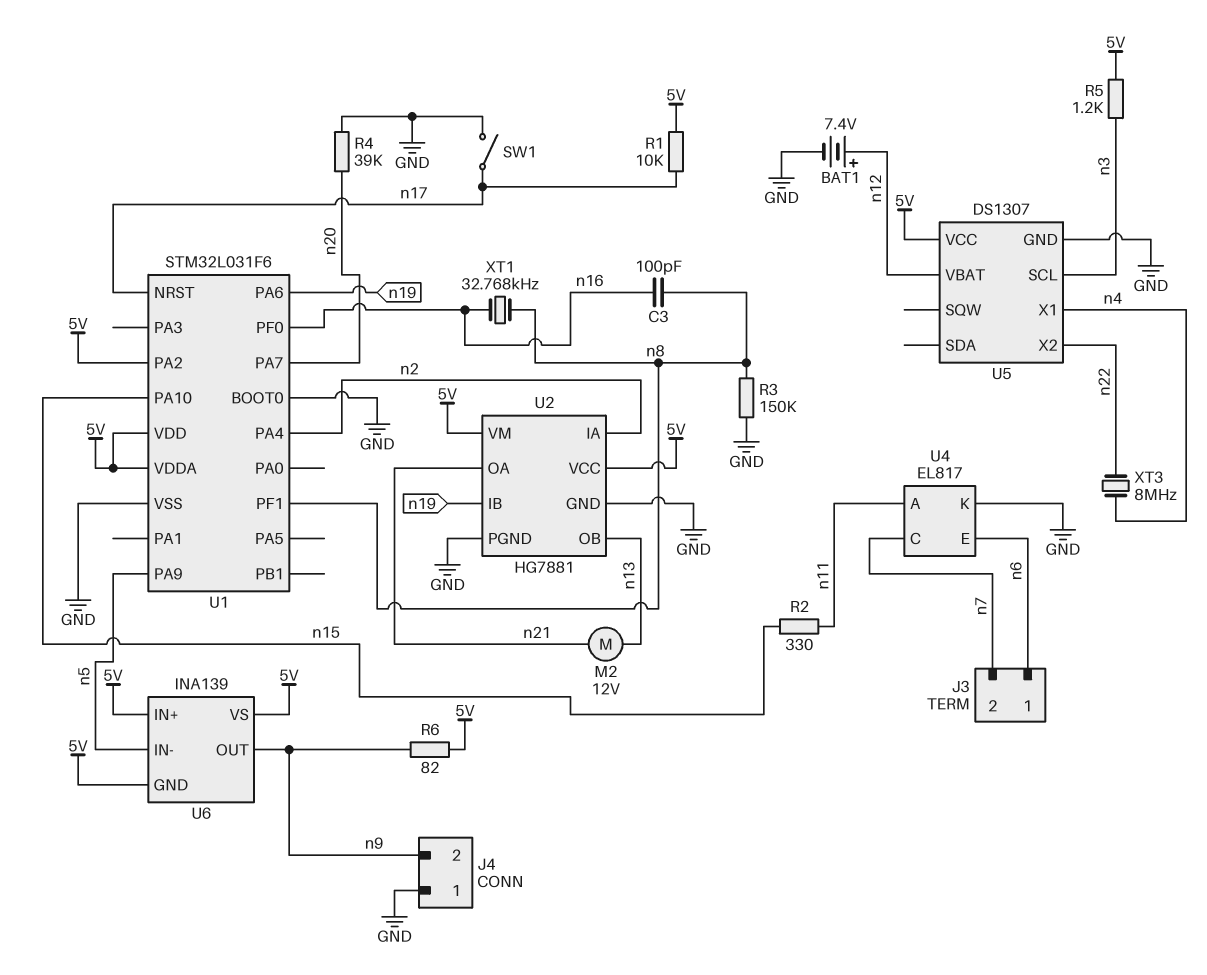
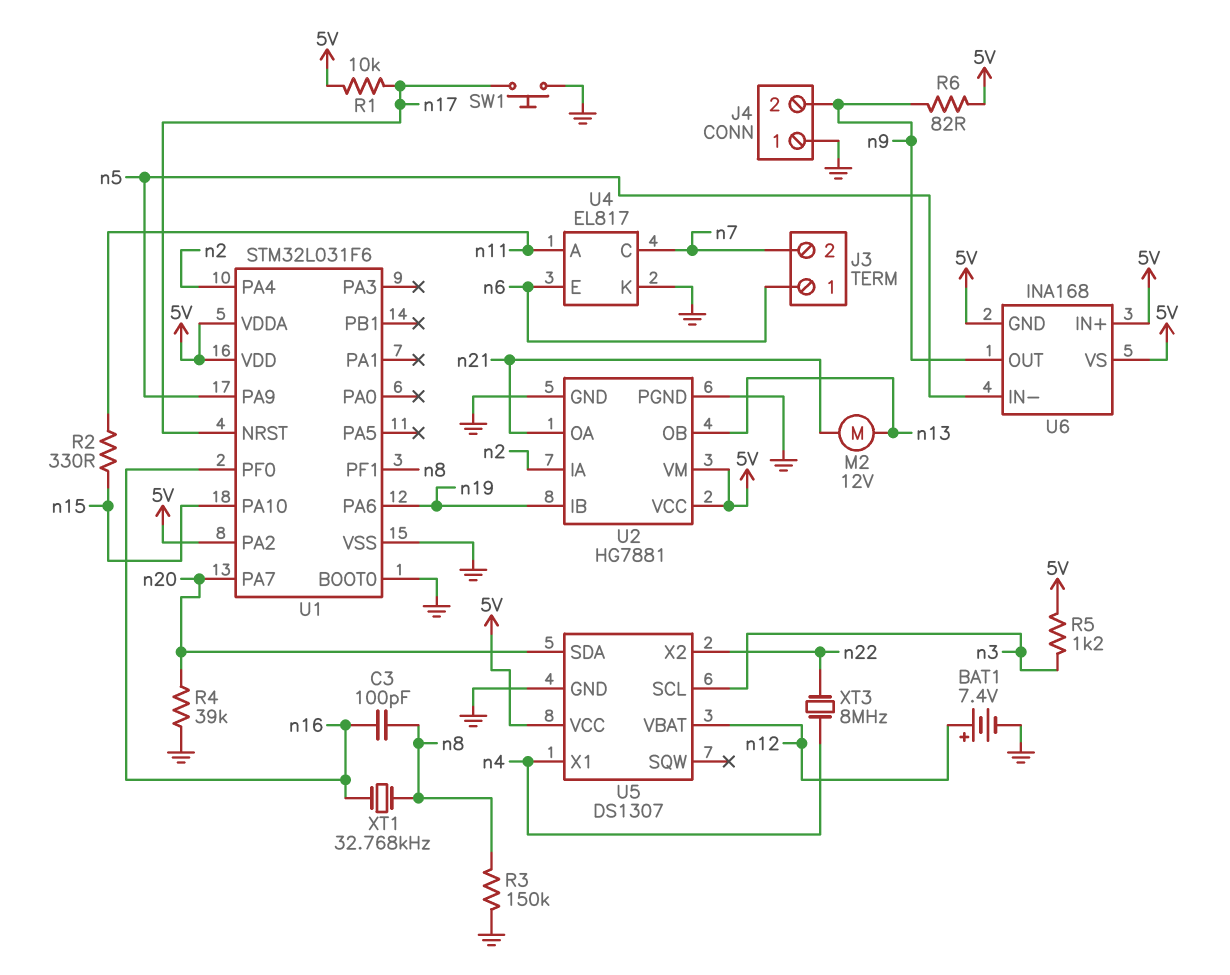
SW1: switch (GND, n17) -> button (GND, n17)
U5 pin SDA: none -> n20
U6: INA139 -> INA168

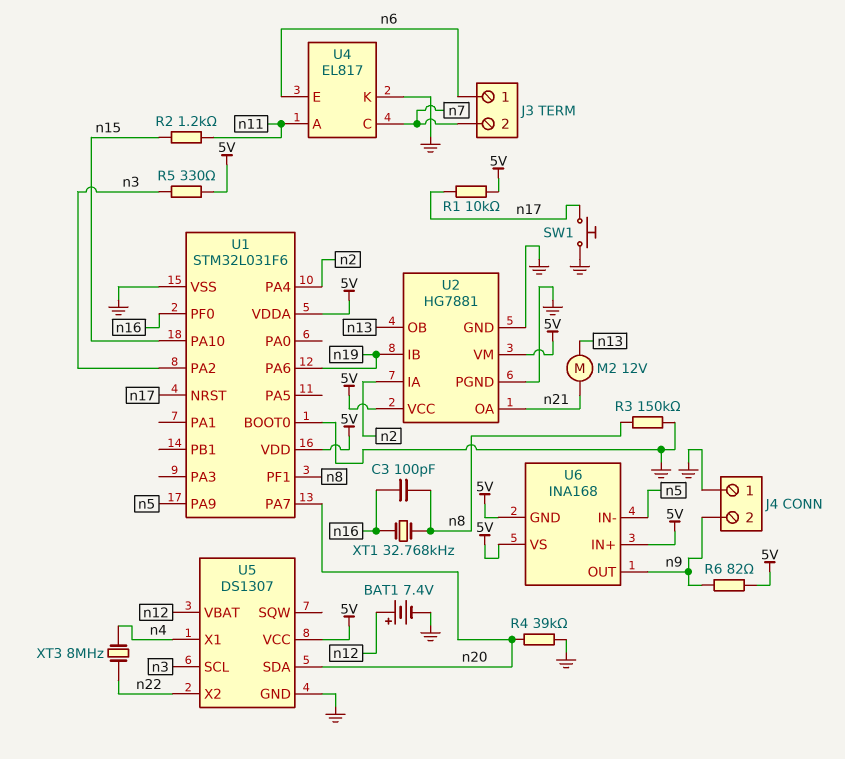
R2: 330 (n11, n15) -> 1.2k (n11, n15)
R5: 1.2k (5V, n3) -> 330 (5V, n3)
U1 pin PA2: 5V -> n3

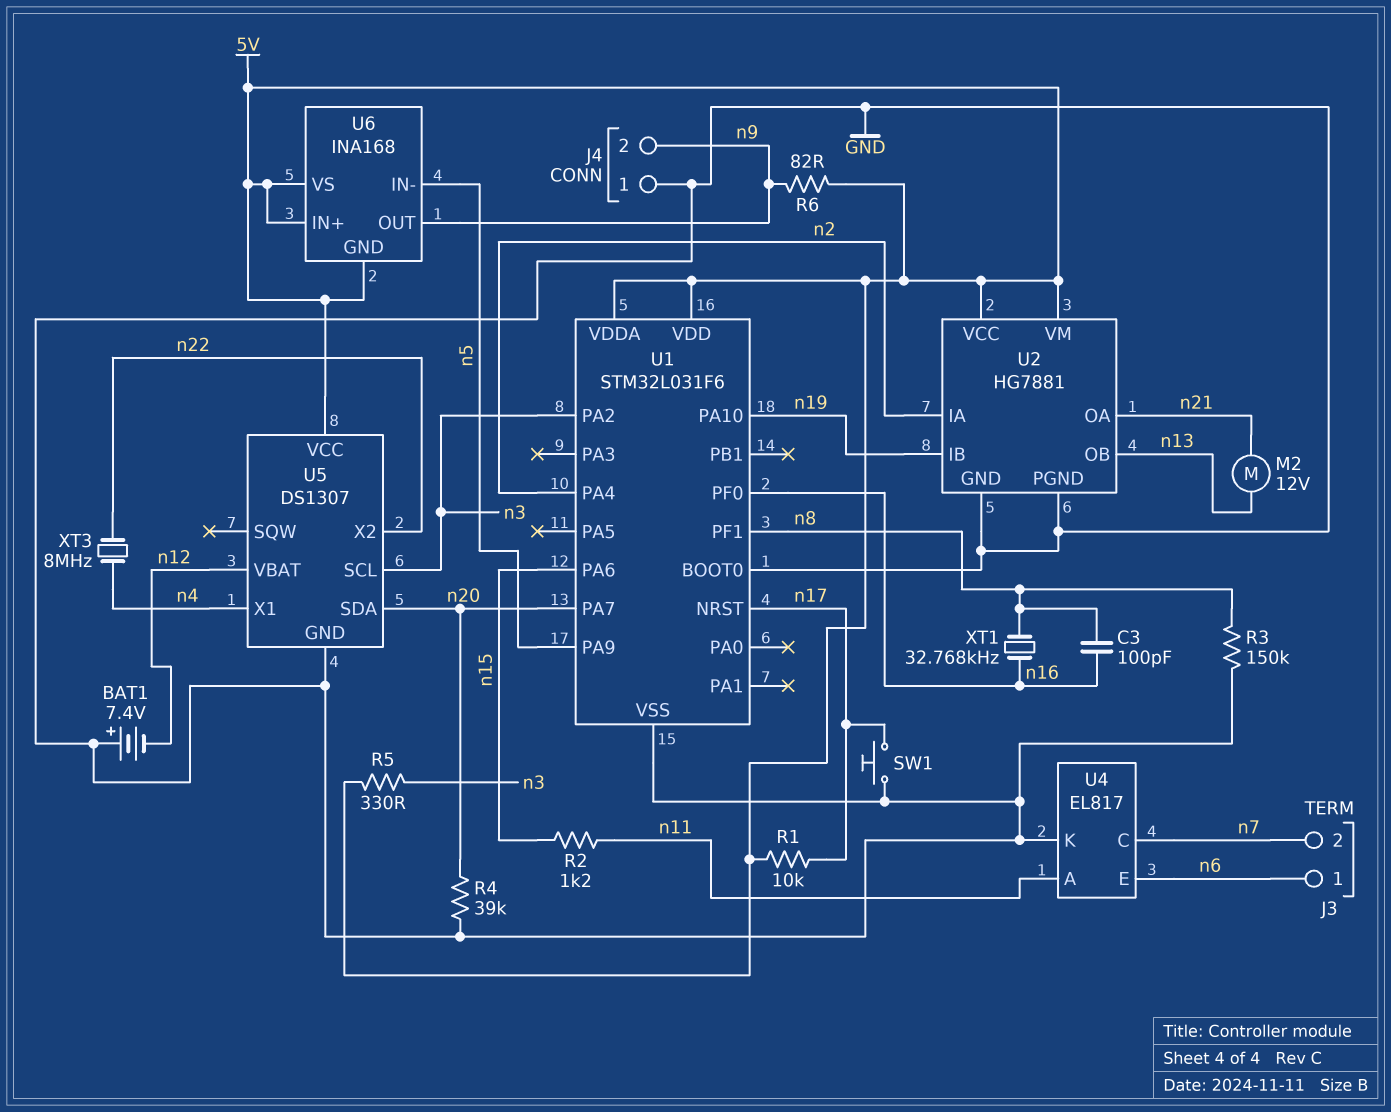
BAT1: 7.4V (plus n12, minus GND) -> 7.4V (plus GND, minus n12)
U1 pin PA6: n19 -> n15
U1 pin PA10: n15 -> n19

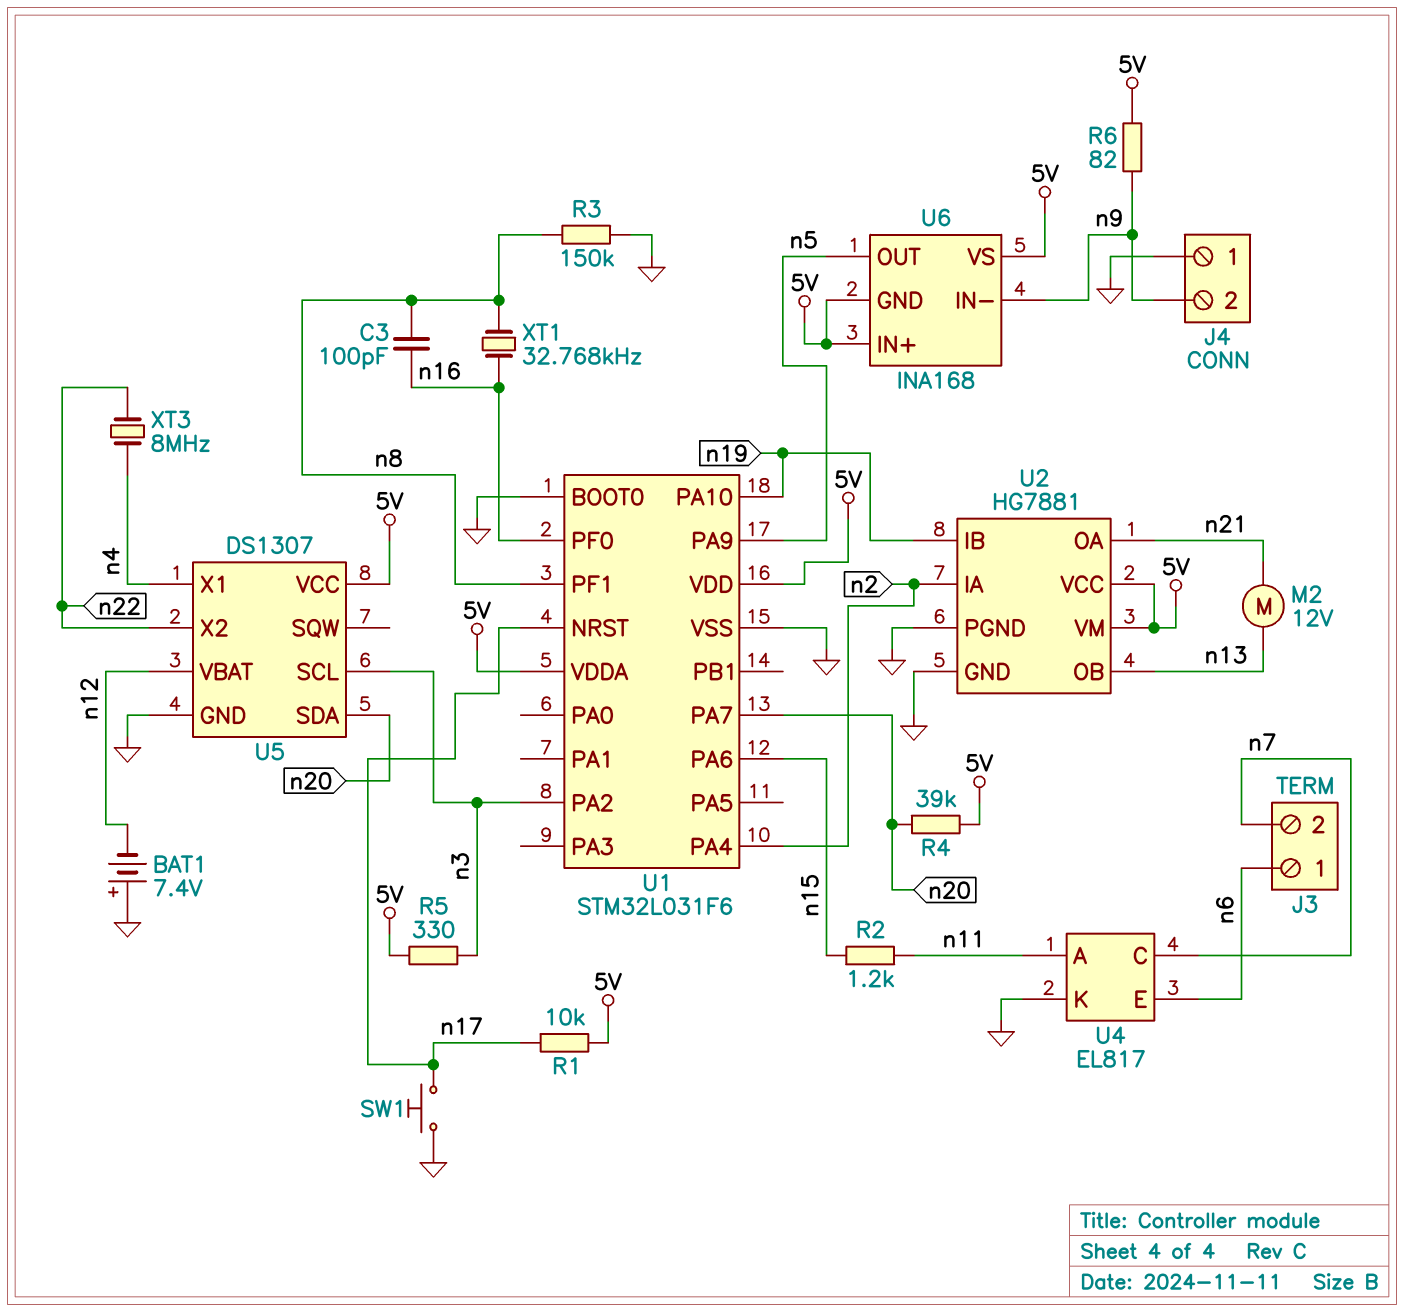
R4: 39k (GND, n20) -> 39k (5V, n20)
U6 pin IN-: n5 -> n9
U6 pin OUT: n9 -> n5

